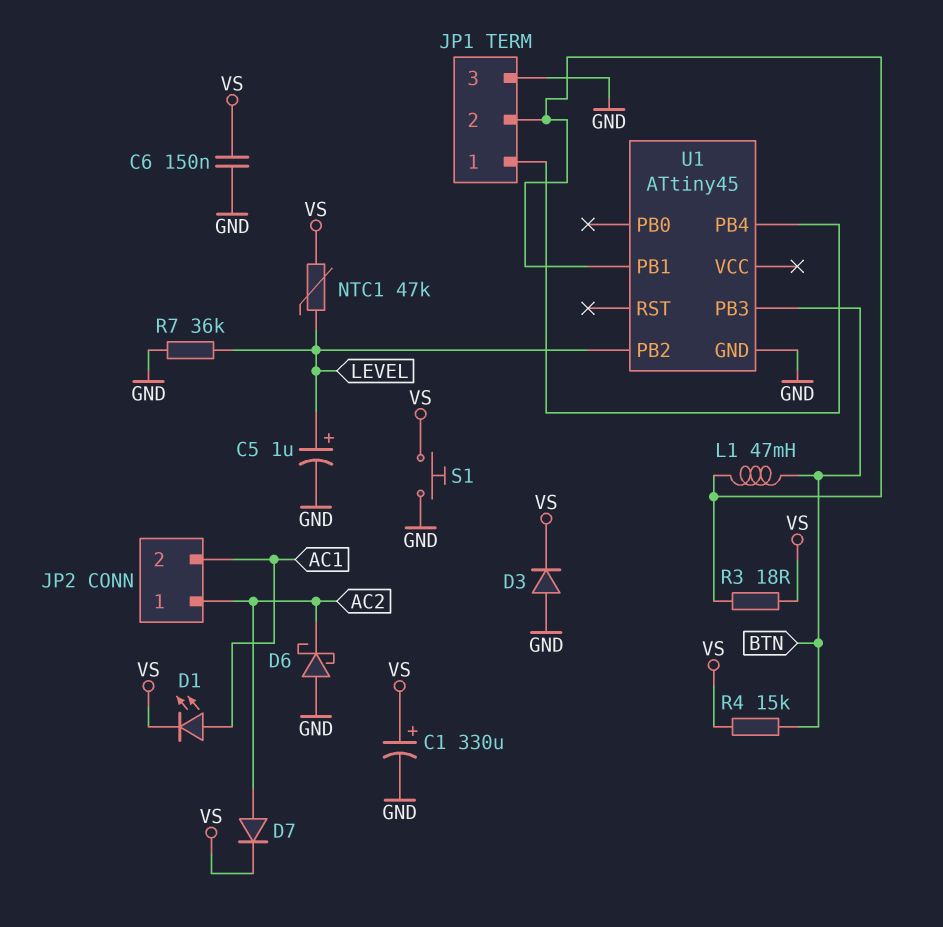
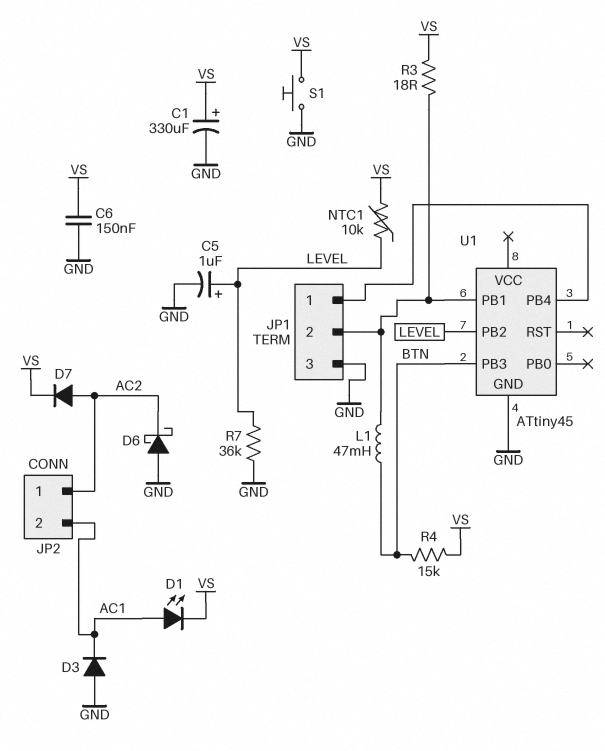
D3: diode (A GND, K VS) -> diode (A GND, K AC1)
NTC1: 47k (LEVEL, VS) -> 10k (LEVEL, VS)

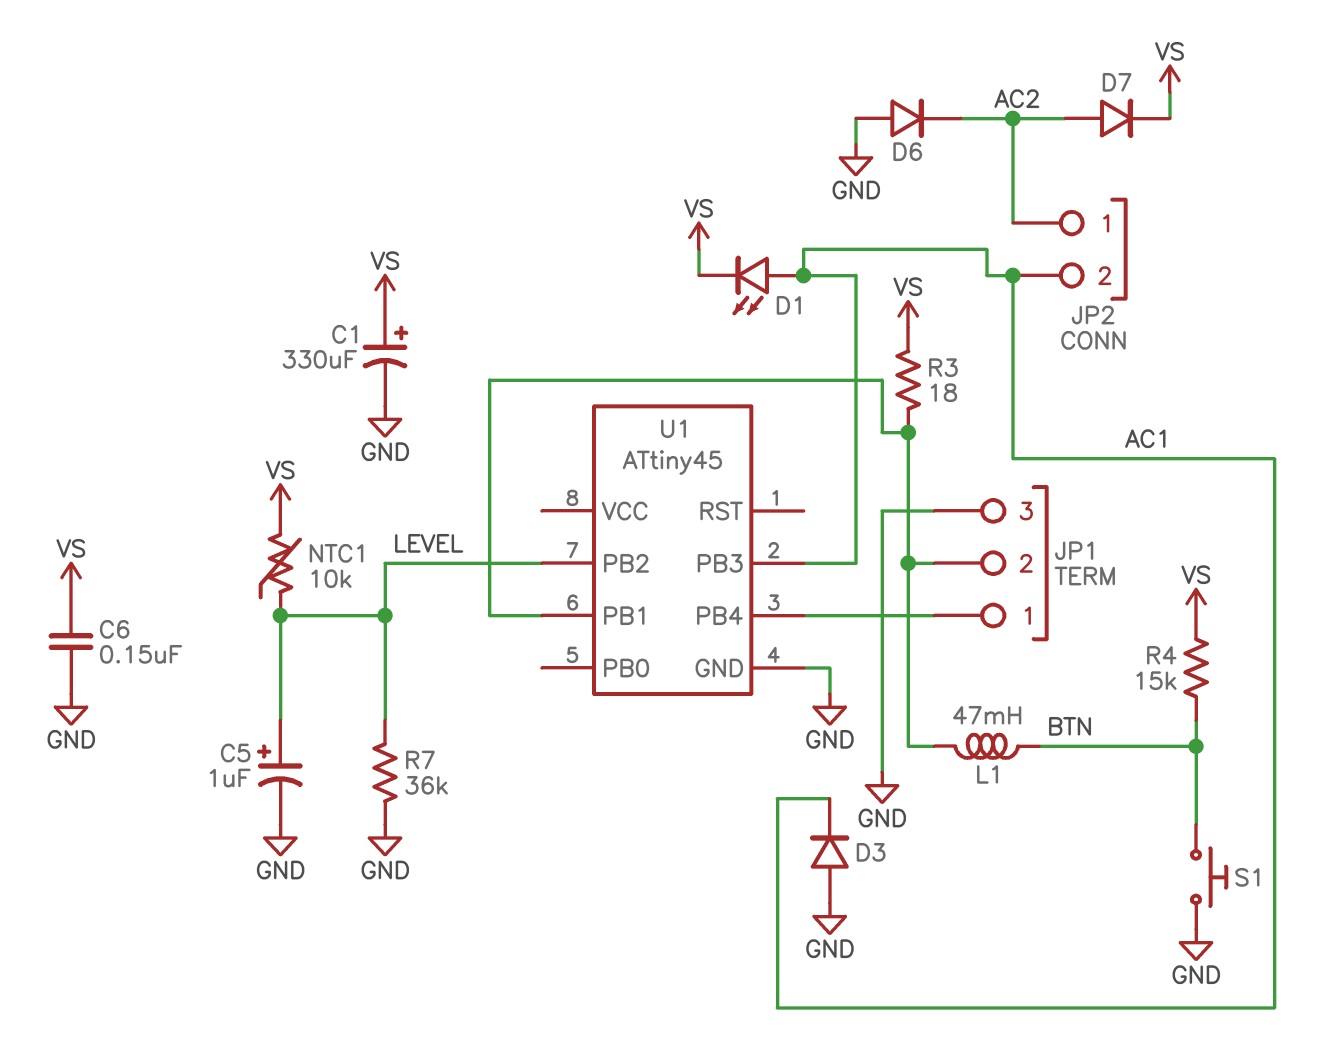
D6: schottky (A GND, K AC2) -> diode (A GND, K AC2)
S1: button (GND, VS) -> button (BTN, GND)
U1 pin PB3: BTN -> AC1

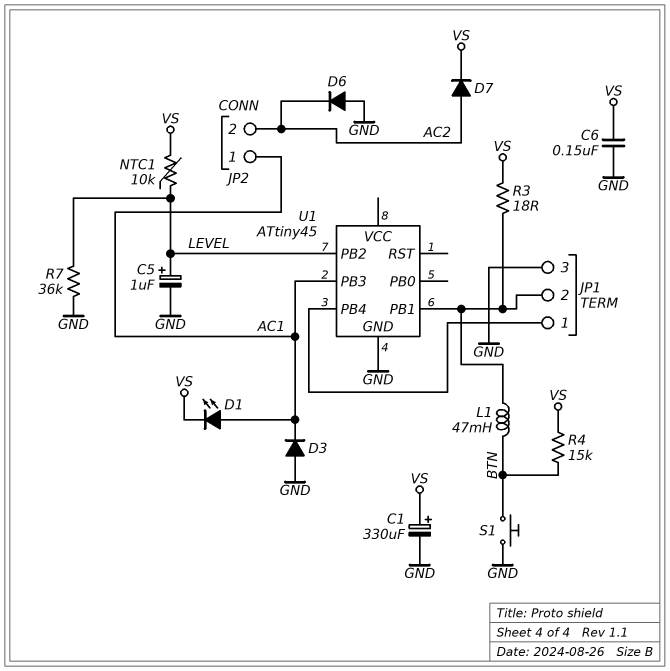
JP2 pin 1: AC2 -> AC1
JP2 pin 2: AC1 -> AC2

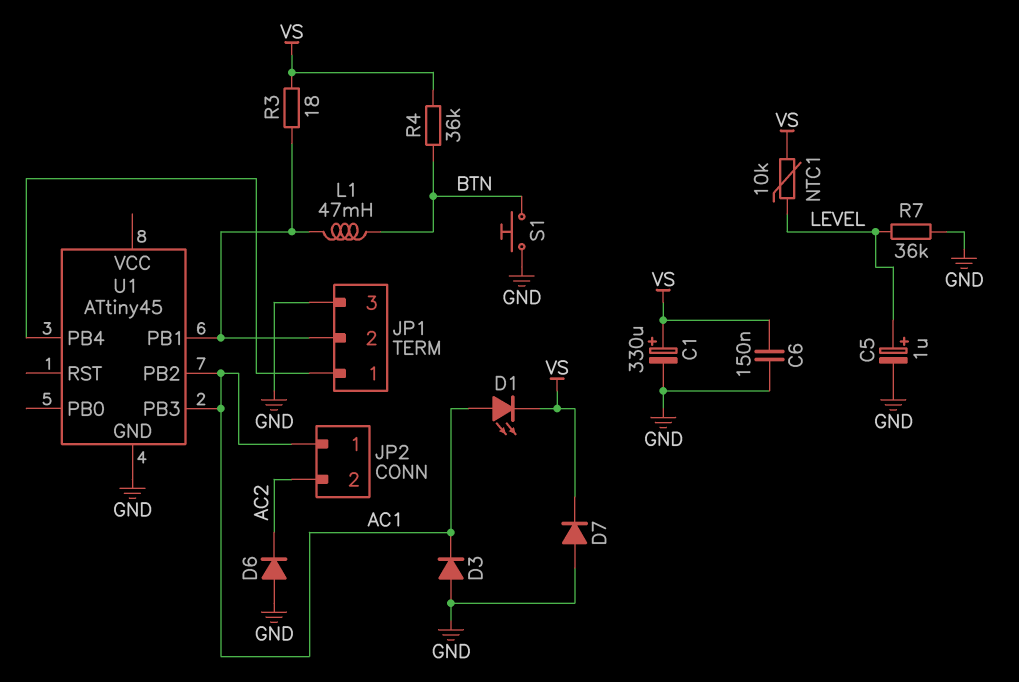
D7: diode (A AC2, K VS) -> diode (A GND, K VS)
R4: 15k (BTN, VS) -> 36k (BTN, VS)
U1 pin PB2: LEVEL -> AC1

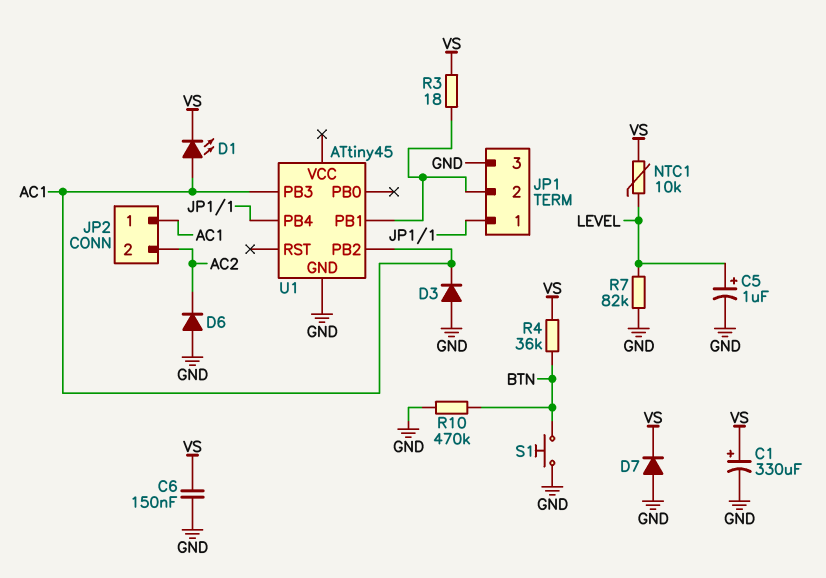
L1: 47mH (BTN, JP1/2) -> none
R7: 36k (GND, LEVEL) -> 82k (GND, LEVEL)
R10: none -> 470k (BTN, GND)

